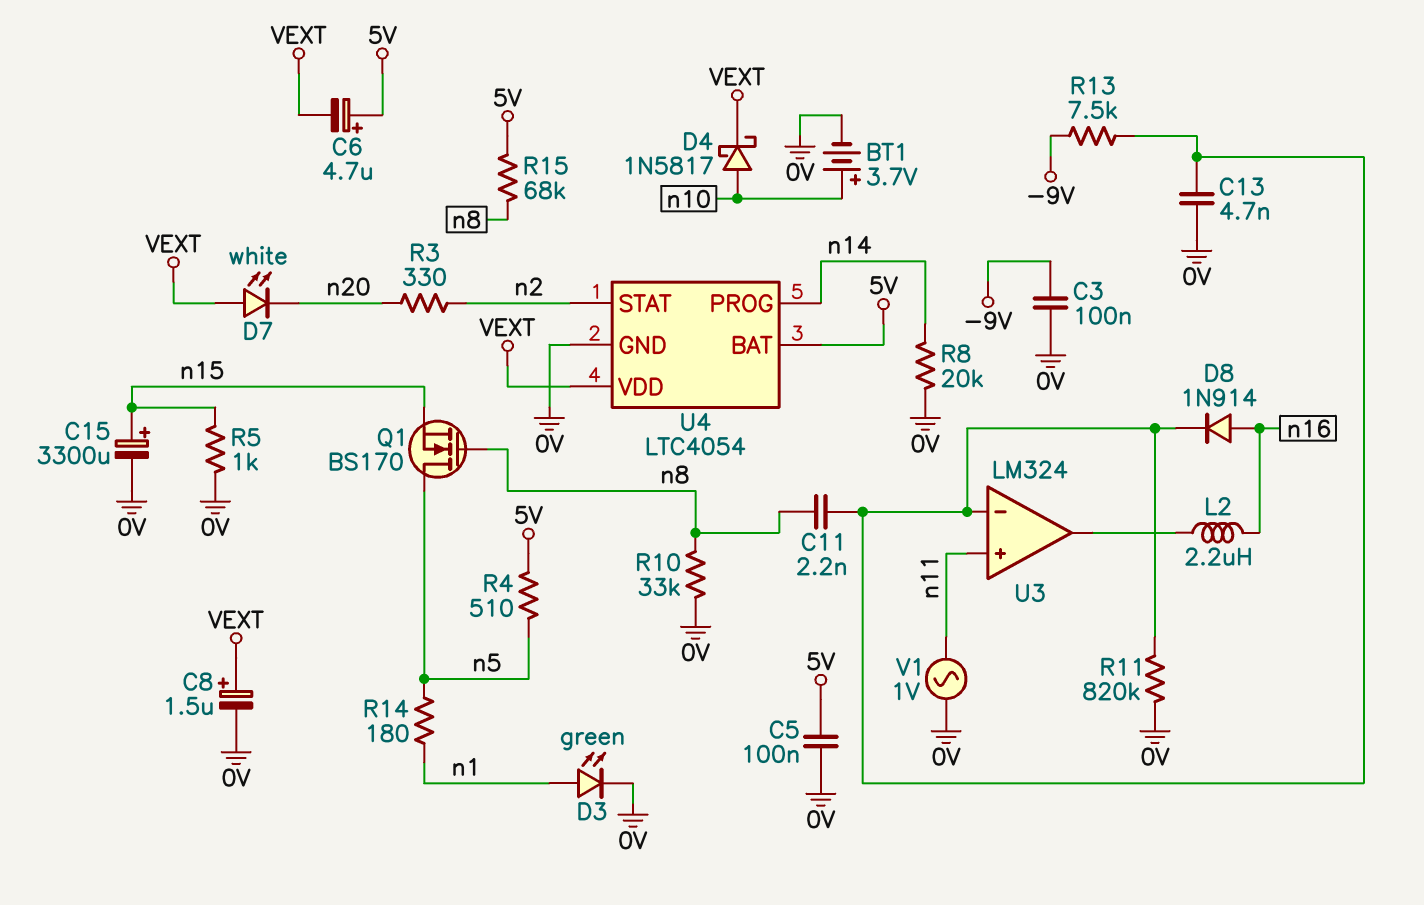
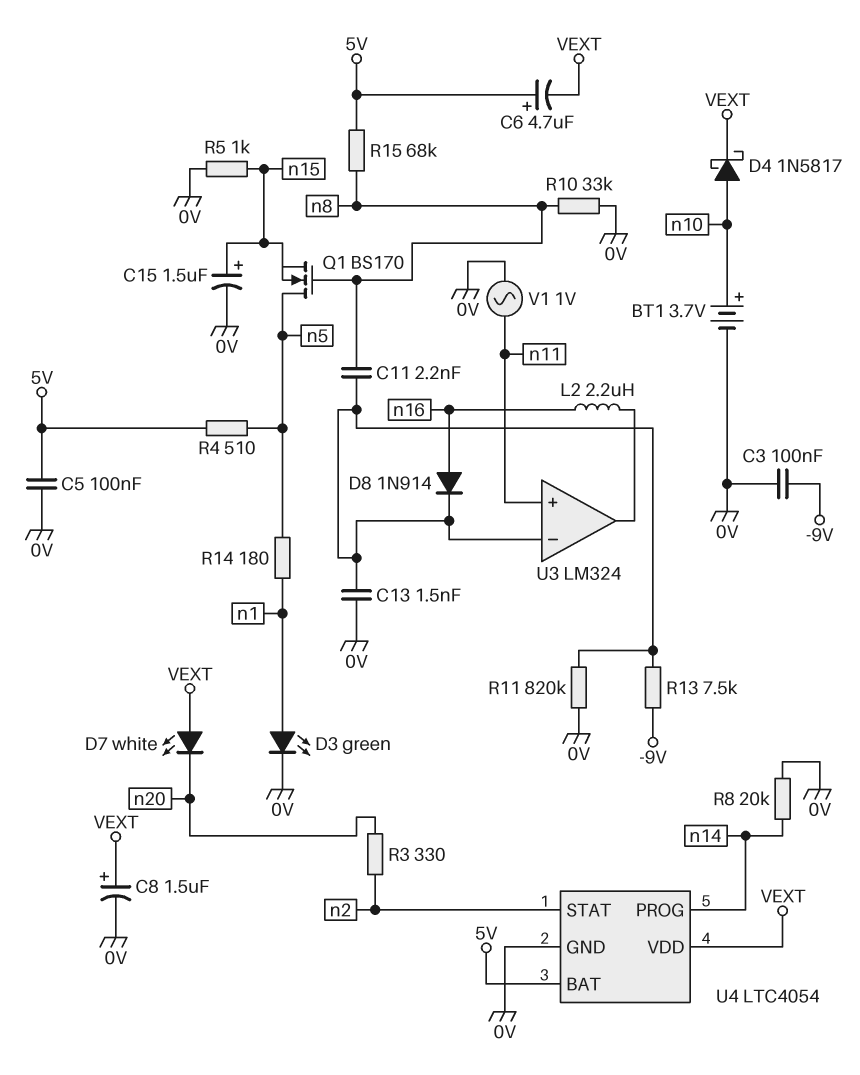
C13: 4.7nF (0V, U3/in-) -> 1.5nF (0V, U3/in-)
C15: 3300uF (plus n15, minus 0V) -> 1.5uF (plus n15, minus 0V)

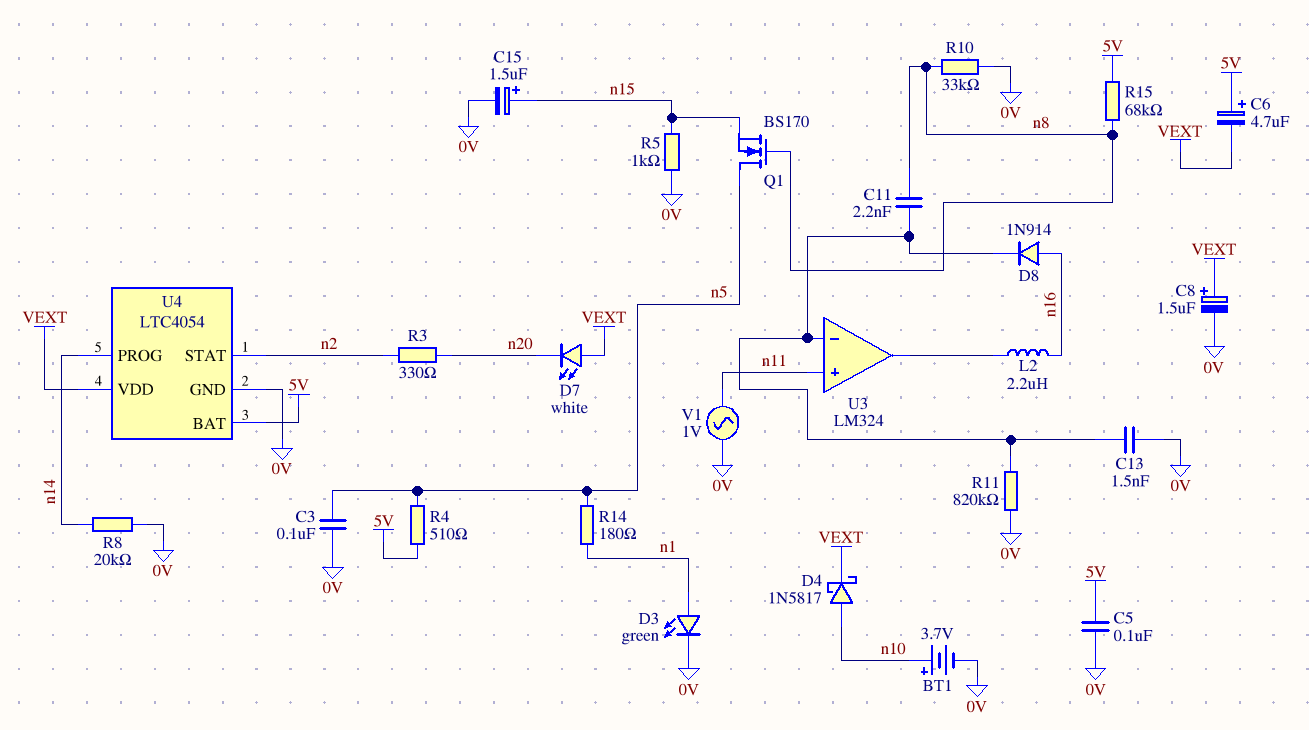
C3: 100nF (-9V, 0V) -> 100nF (0V, n5)
R13: 7.5k (-9V, U3/in-) -> none

